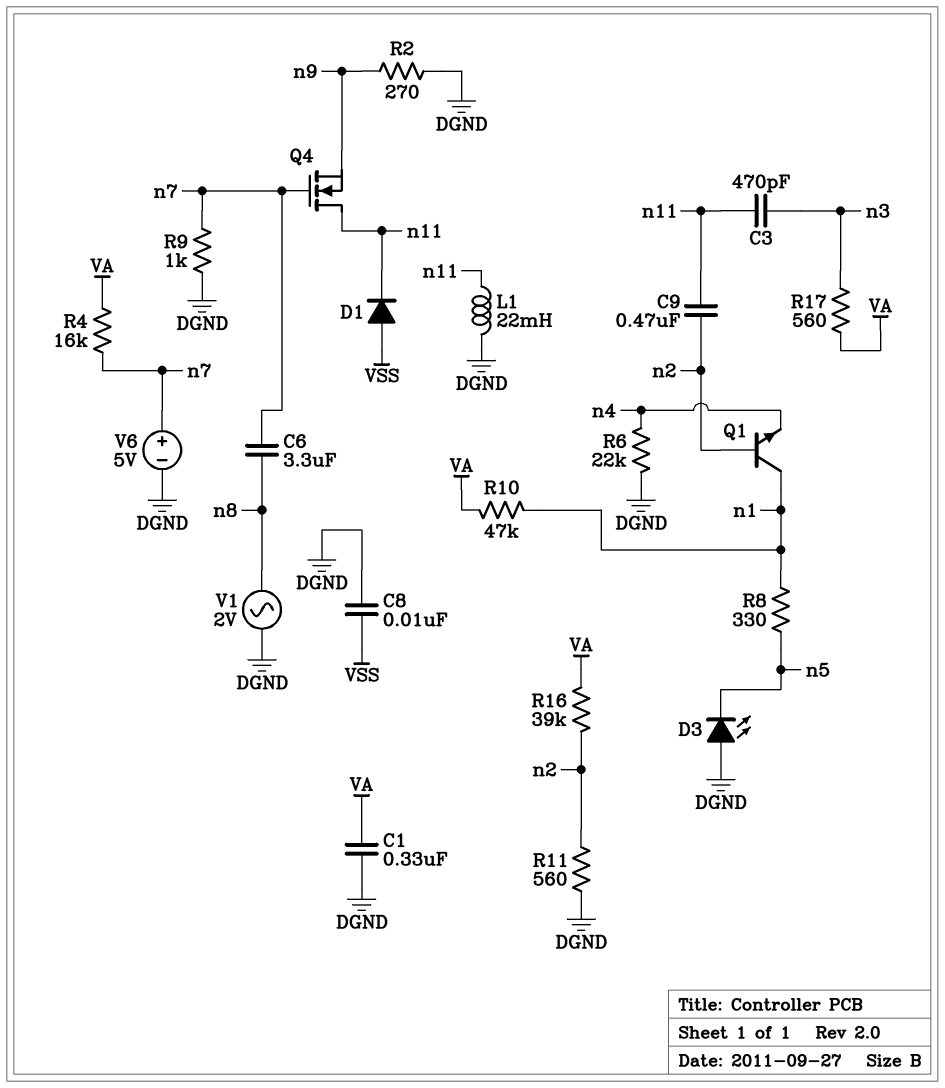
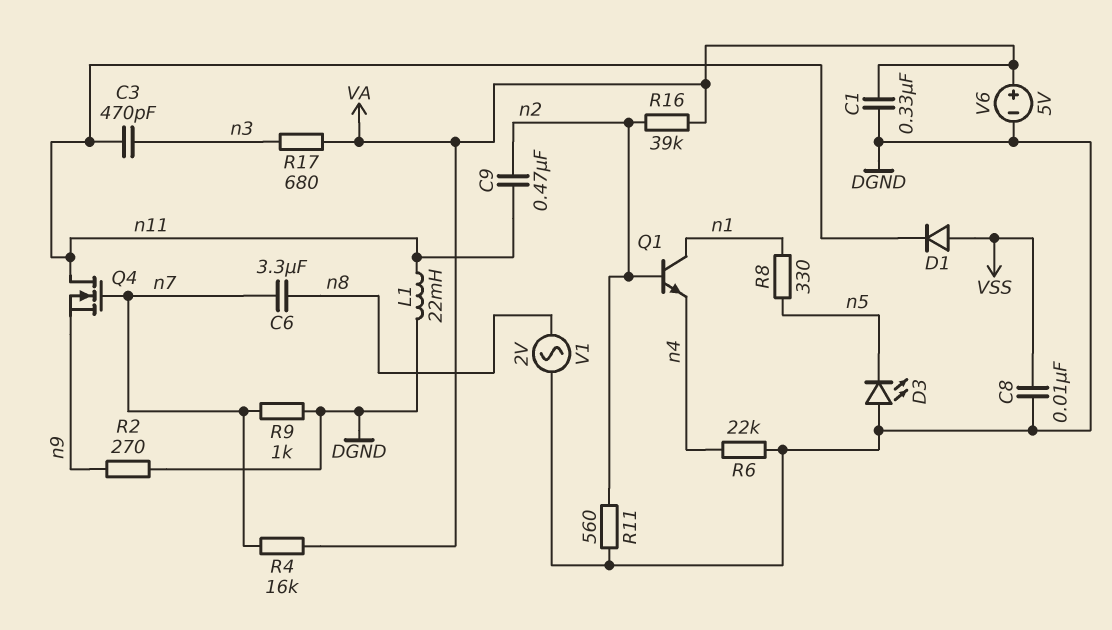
R10: 47k (VA, n1) -> none
R17: 560 (VA, n3) -> 680 (VA, n3)
V6: 5V (plus n7, minus DGND) -> 5V (plus VA, minus DGND)

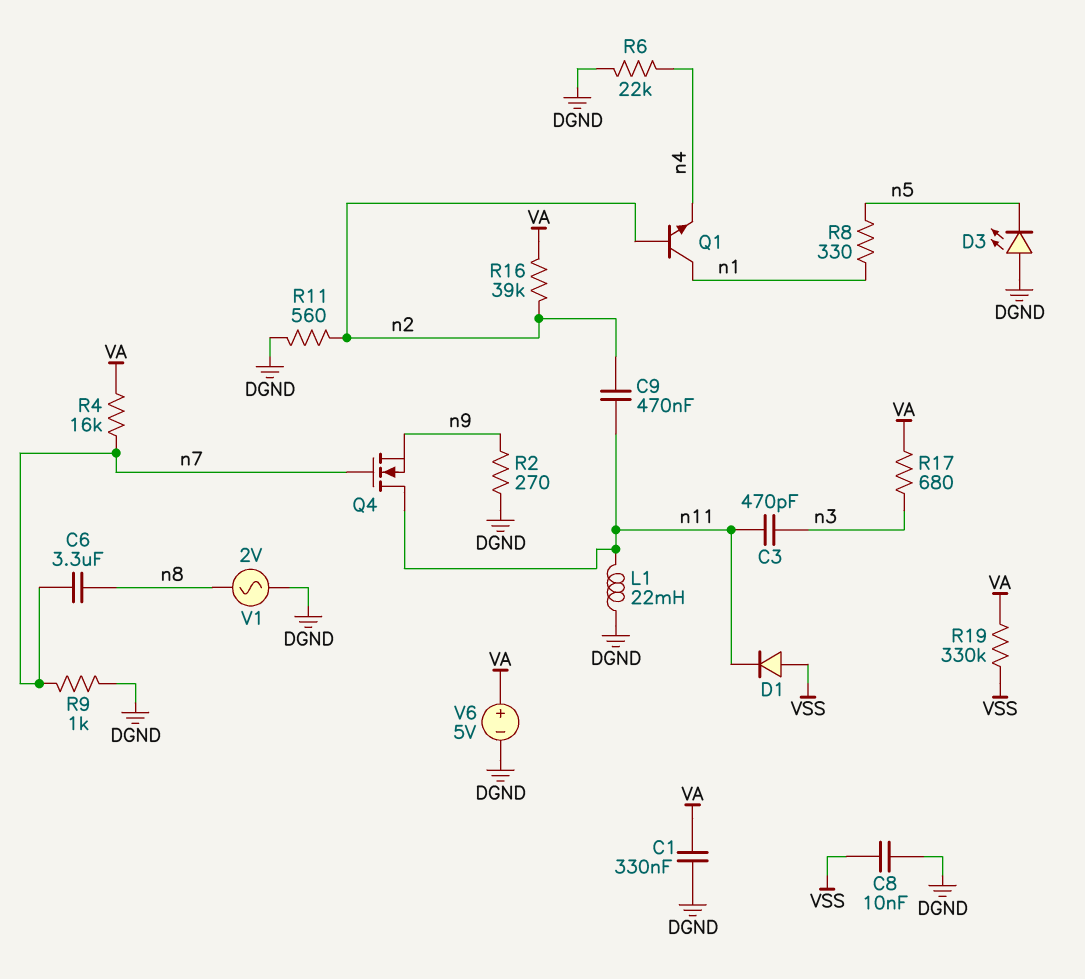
R19: none -> 330k (VA, VSS)

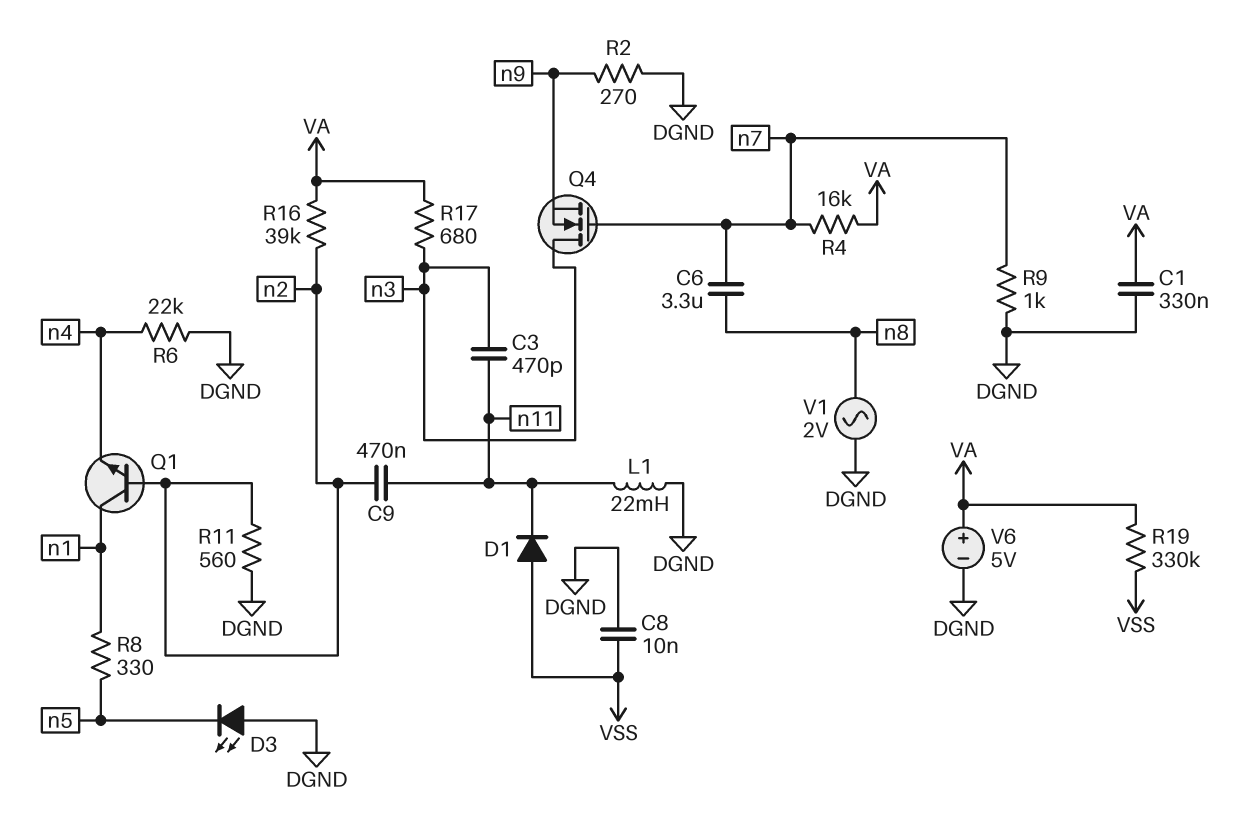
Q4: NMOS (G n7, D n11, S n9) -> NMOS (G n7, D n3, S n9)

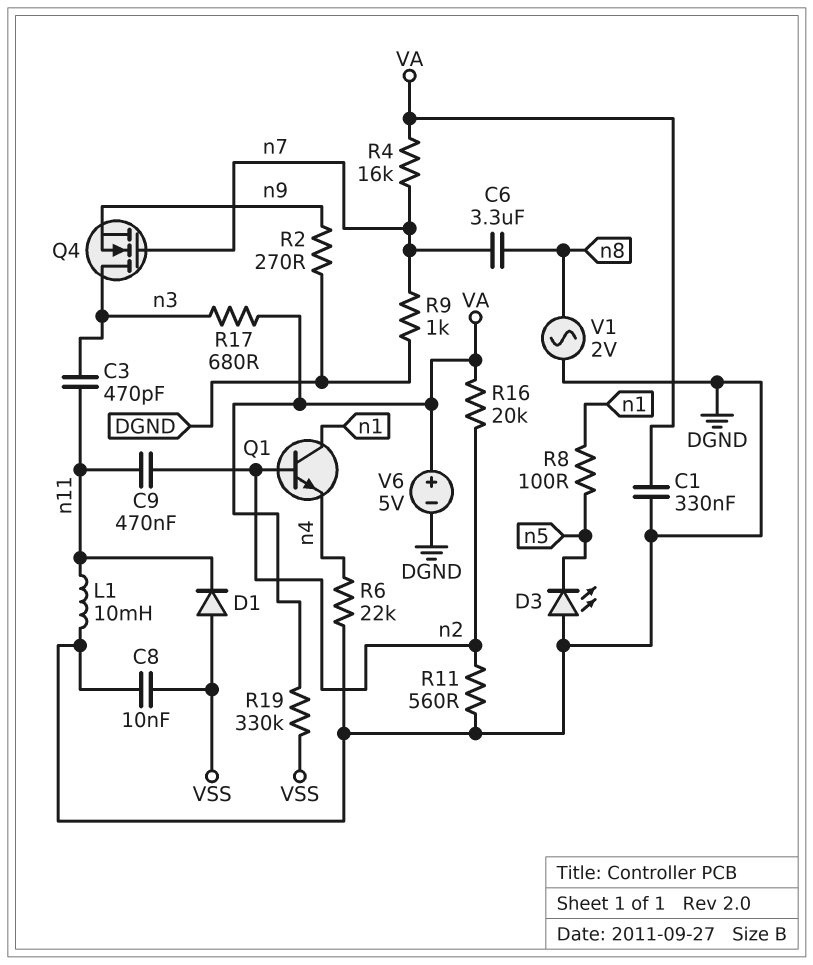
L1: 22mH (DGND, n11) -> 10mH (DGND, n11)
R8: 330 (n1, n5) -> 100 (n1, n5)
R16: 39k (VA, n2) -> 20k (VA, n2)

